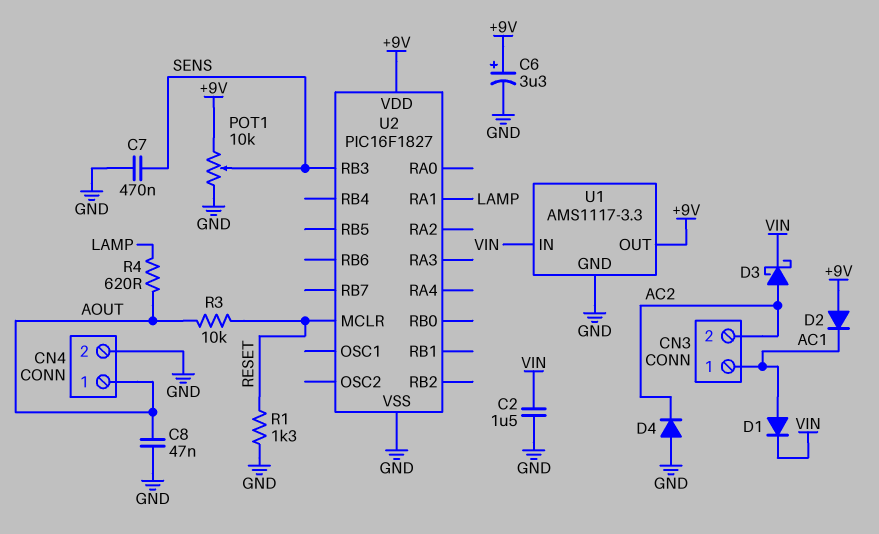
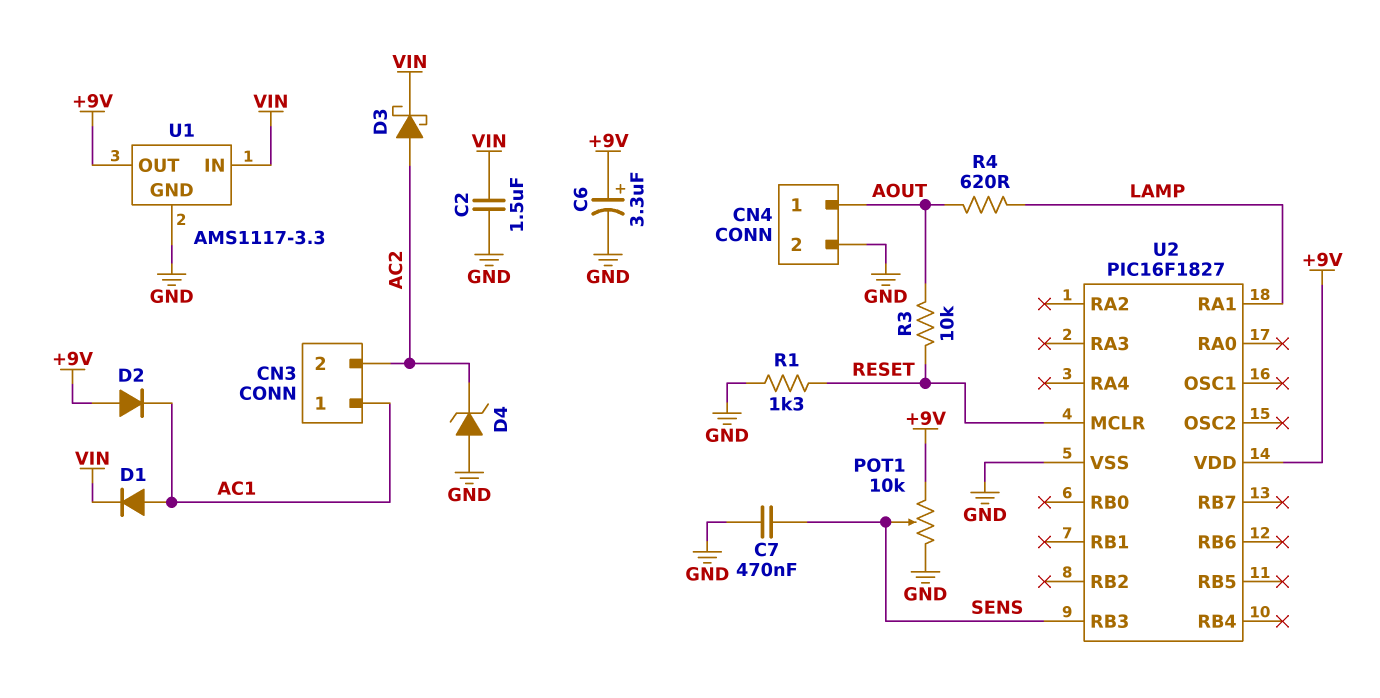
C8: 47nF (AOUT, GND) -> none
D4: diode (A GND, K AC2) -> zener (A GND, K AC2)

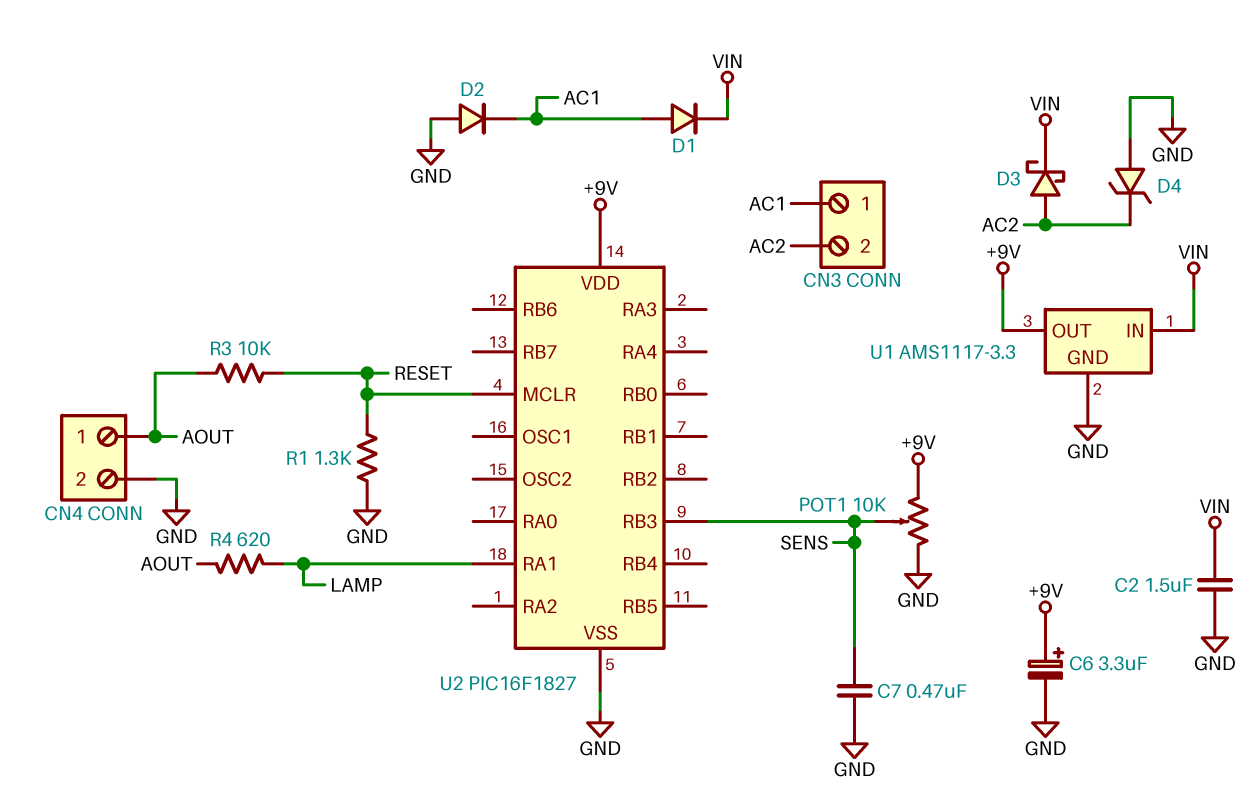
D2: diode (A +9V, K AC1) -> diode (A GND, K AC1)

